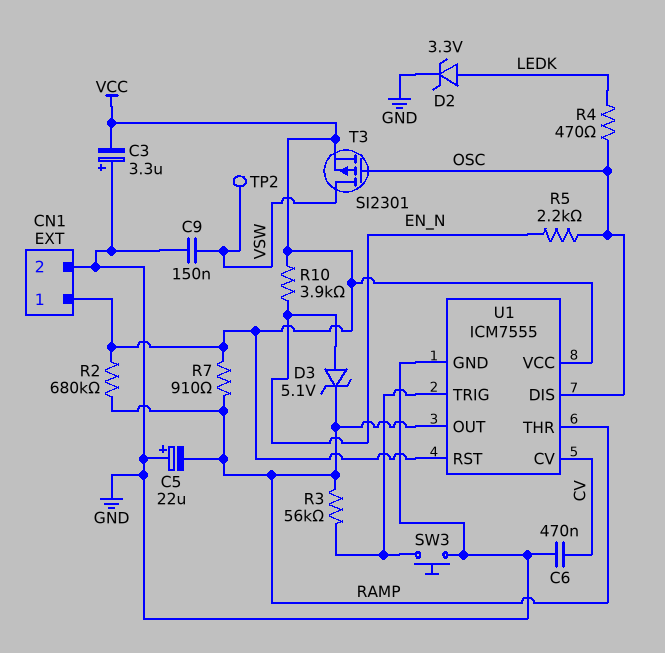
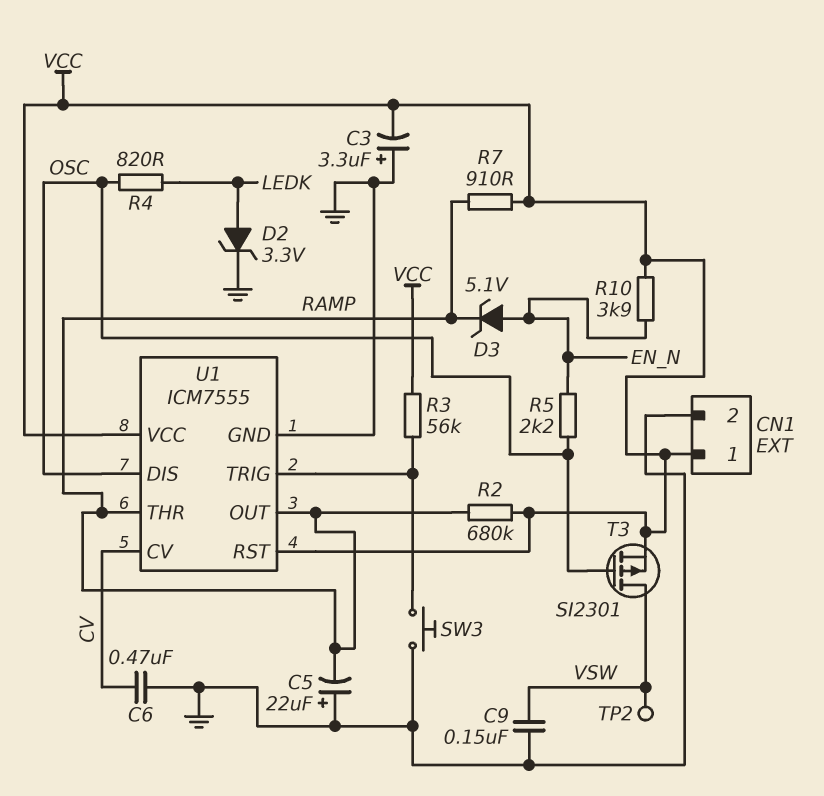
R3: 56k (RAMP, U1/TRIG) -> 56k (U1/TRIG, VCC)
R4: 470 (LEDK, OSC) -> 820 (LEDK, OSC)

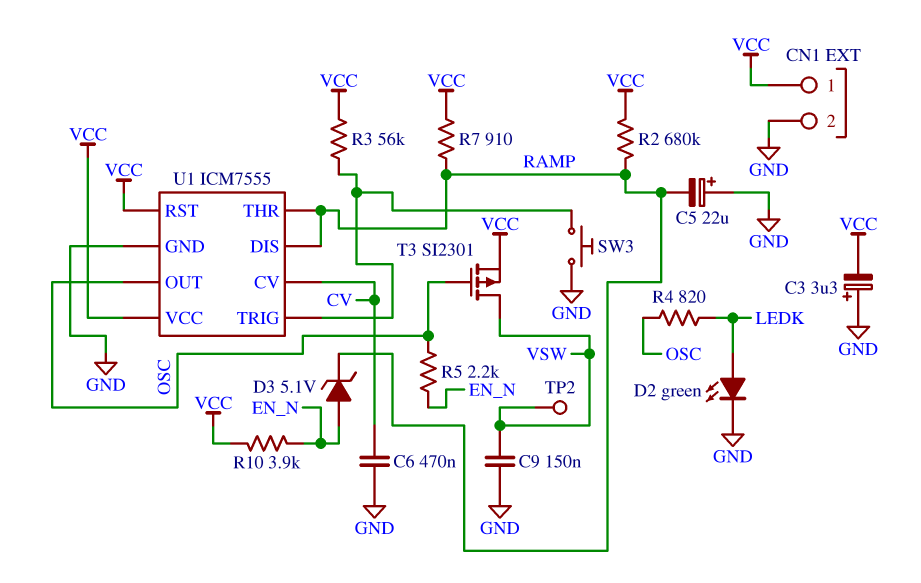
D2: zener 3.3V (A LEDK, K GND) -> LED green (A LEDK, K GND)
U1 pin DIS: OSC -> RAMP
U1 pin OUT: RAMP -> OSC

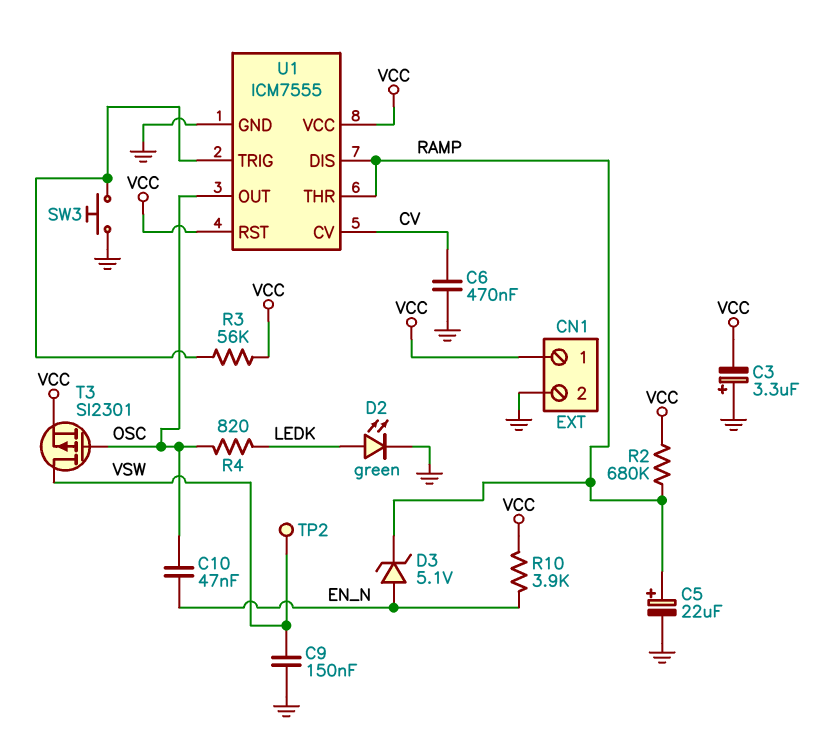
C5: 22uF (plus GND, minus RAMP) -> 22uF (plus RAMP, minus GND)
C10: none -> 47nF (EN_N, OSC)
R5: 2.2k (EN_N, OSC) -> none
R7: 910 (RAMP, VCC) -> none

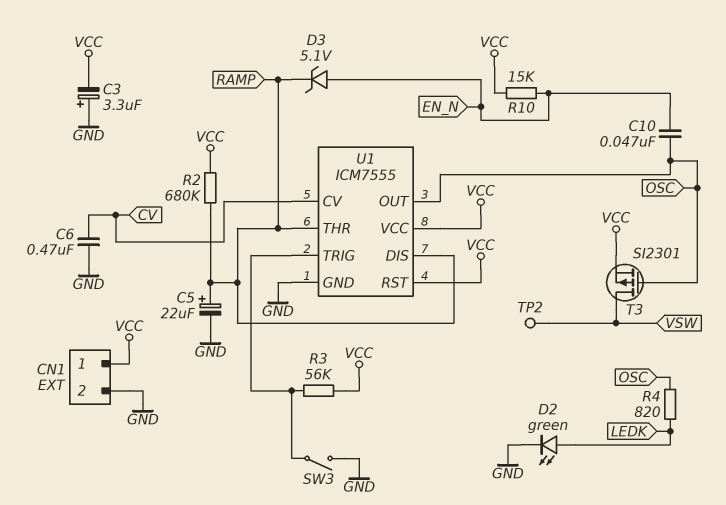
C9: 150nF (GND, VSW) -> none
R10: 3.9k (EN_N, VCC) -> 15k (EN_N, VCC)
SW3: button (GND, U1/TRIG) -> switch (GND, U1/TRIG)

